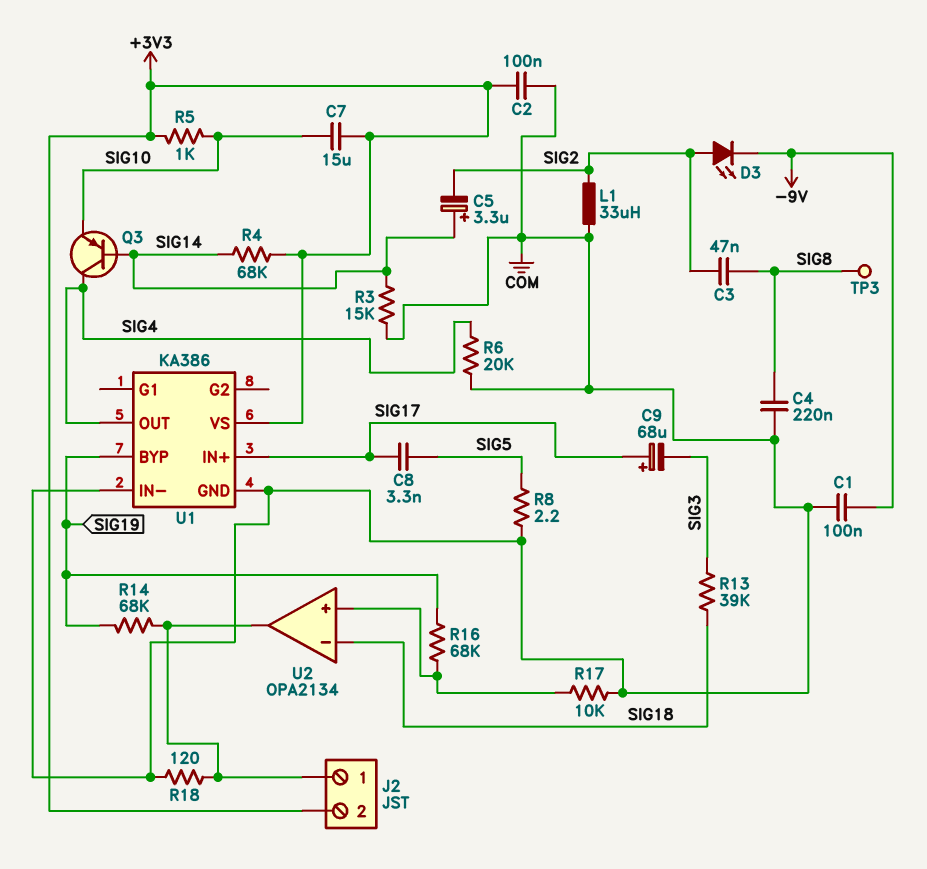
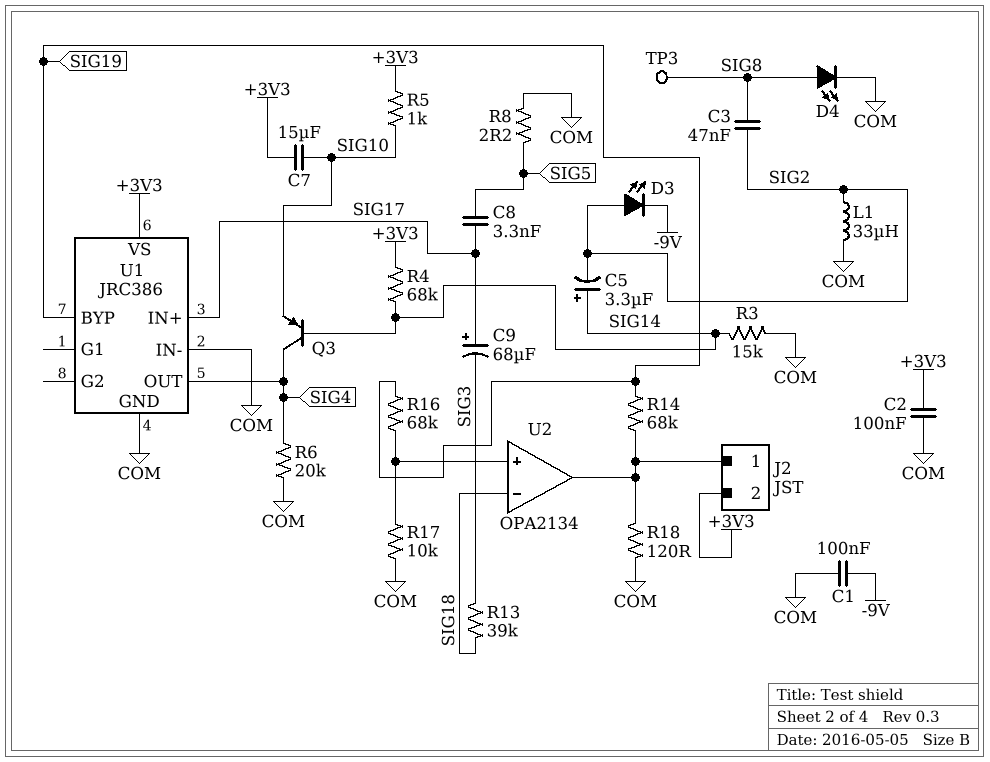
C4: 220nF (COM, SIG8) -> none
D4: none -> LED (A SIG8, K COM)
U1: KA386 -> JRC386

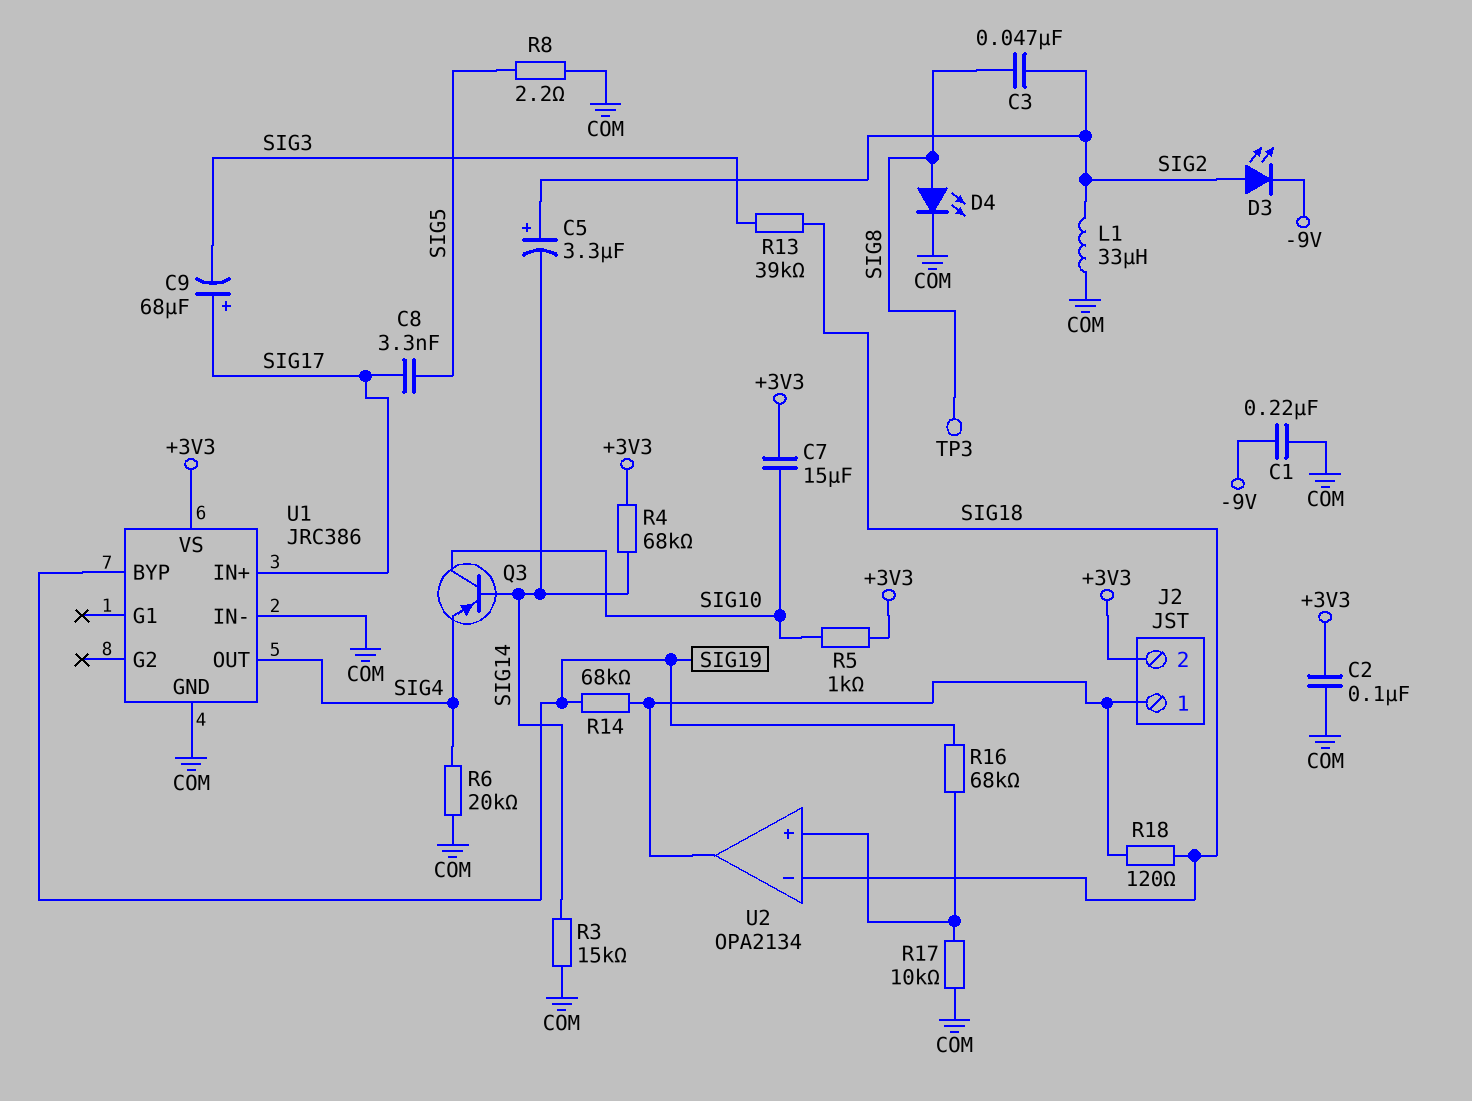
C1: 100nF (-9V, COM) -> 220nF (-9V, COM)
C5: 3.3uF (plus SIG14, minus SIG2) -> 3.3uF (plus SIG2, minus SIG14)
Q3: PNP (B SIG14, C SIG4, E SIG10) -> PNP (B SIG14, C SIG10, E SIG4)
R18: 120 (COM, J2/1) -> 120 (J2/1, SIG18)

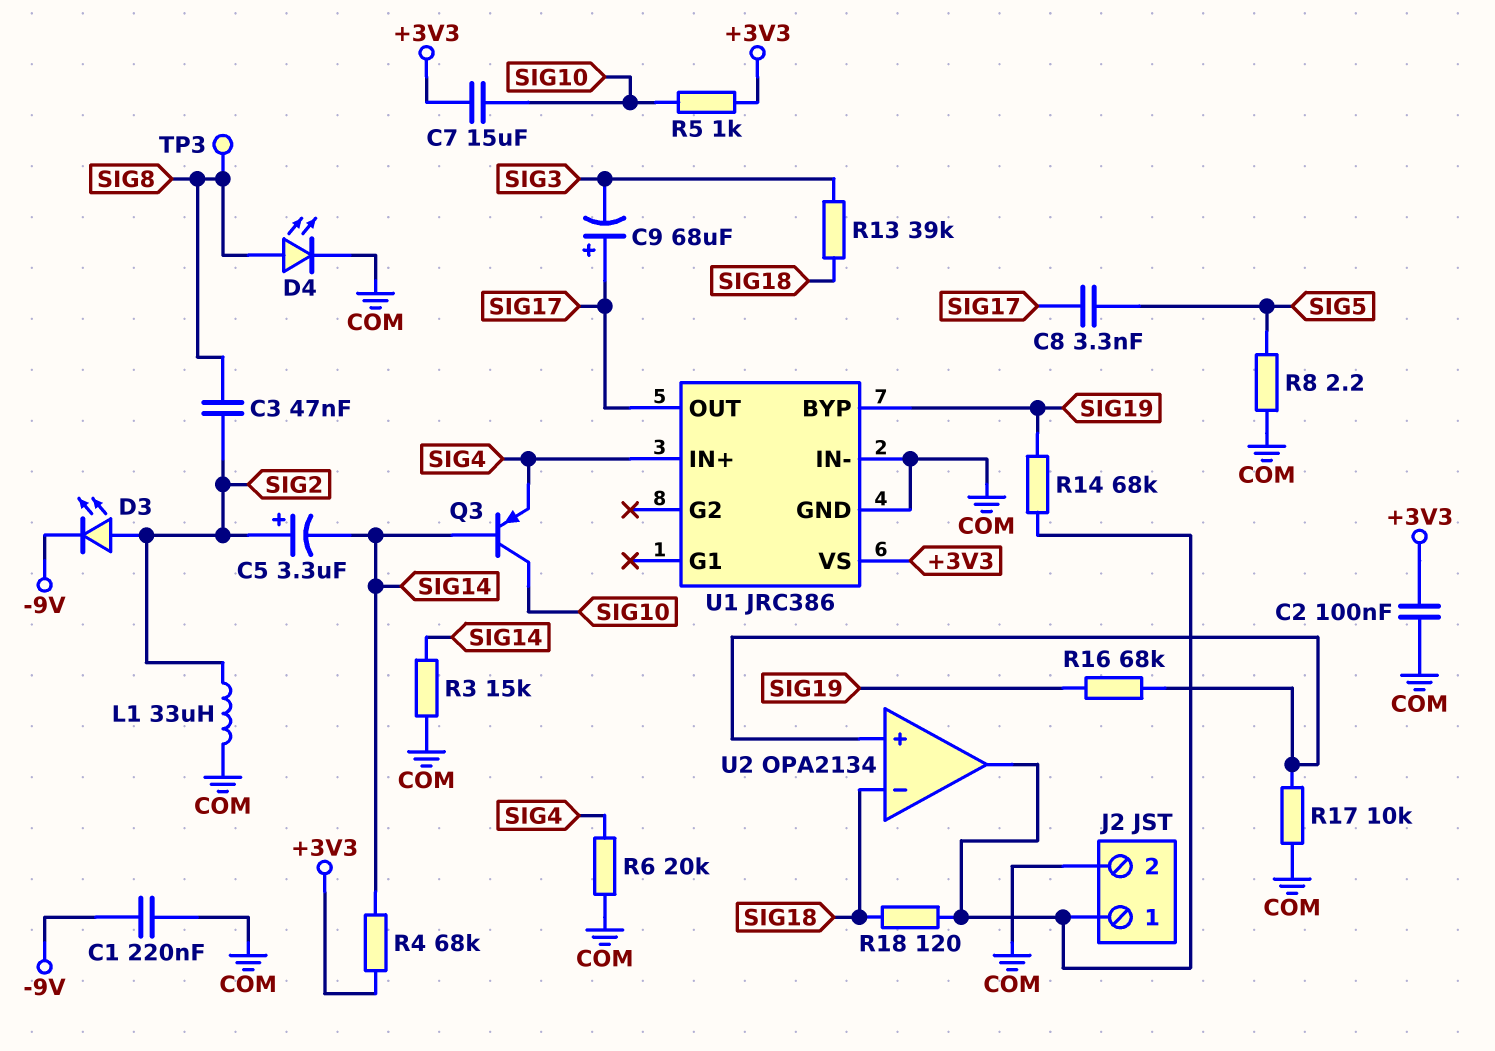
J2 pin 2: +3V3 -> COM
U1 pin IN+: SIG17 -> SIG4
U1 pin OUT: SIG4 -> SIG17

